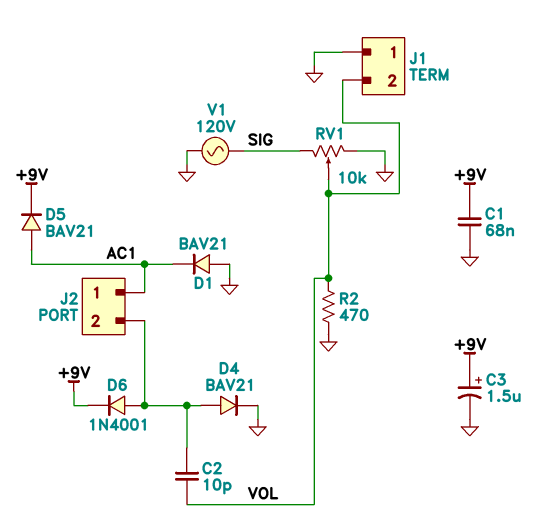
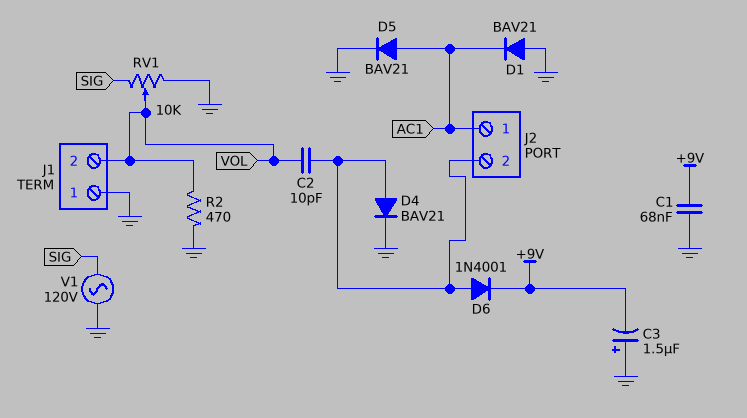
C3: 1.5uF (plus +9V, minus GND) -> 1.5uF (plus GND, minus +9V)
D5: diode BAV21 (A AC1, K +9V) -> diode BAV21 (A AC1, K GND)

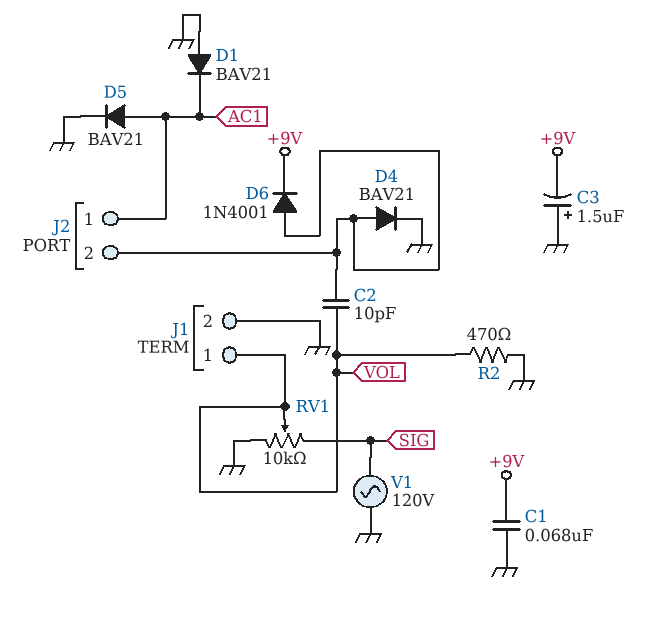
J1 pin 1: GND -> VOL
J1 pin 2: VOL -> GND

